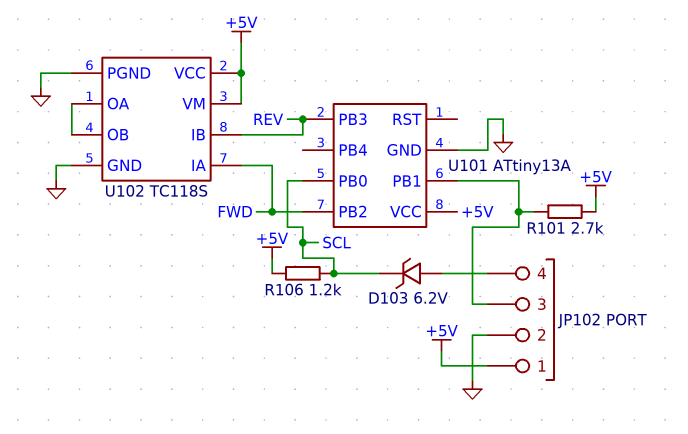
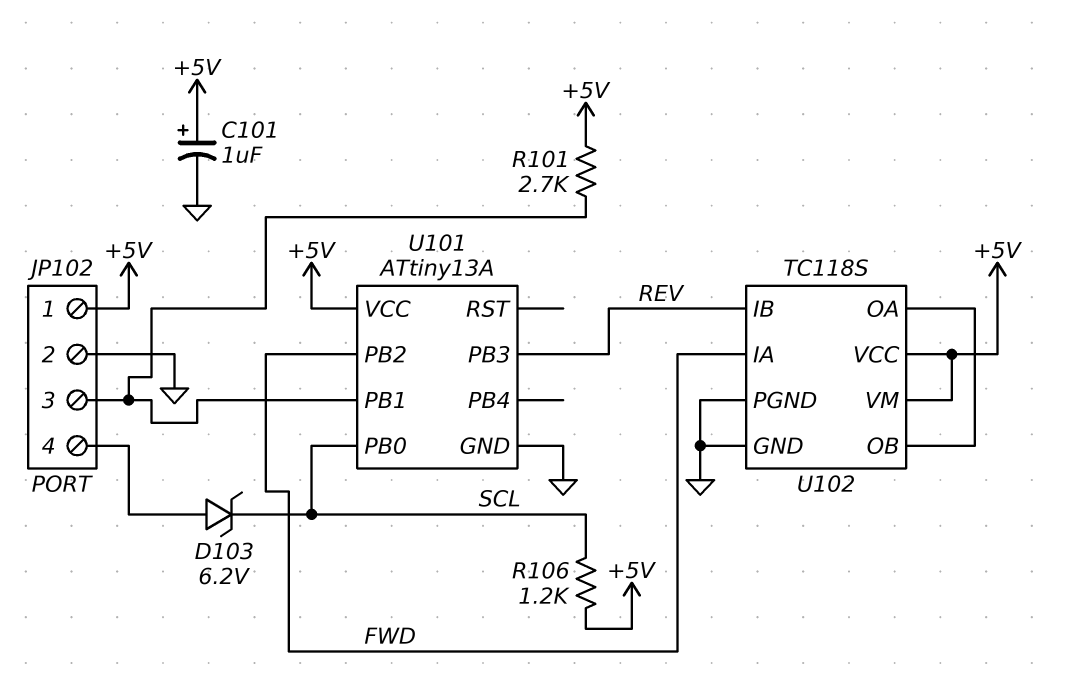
C101: none -> 1uF (plus +5V, minus GND)

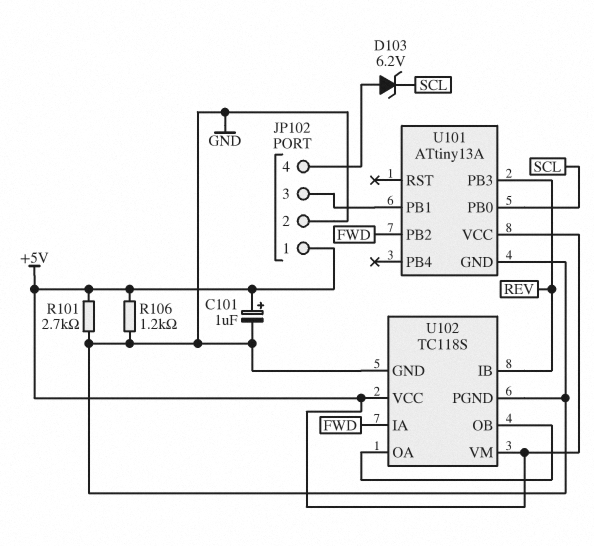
R101: 2.7k (+5V, JP102/3) -> 2.7k (+5V, GND)
R106: 1.2k (+5V, SCL) -> 1.2k (+5V, GND)

